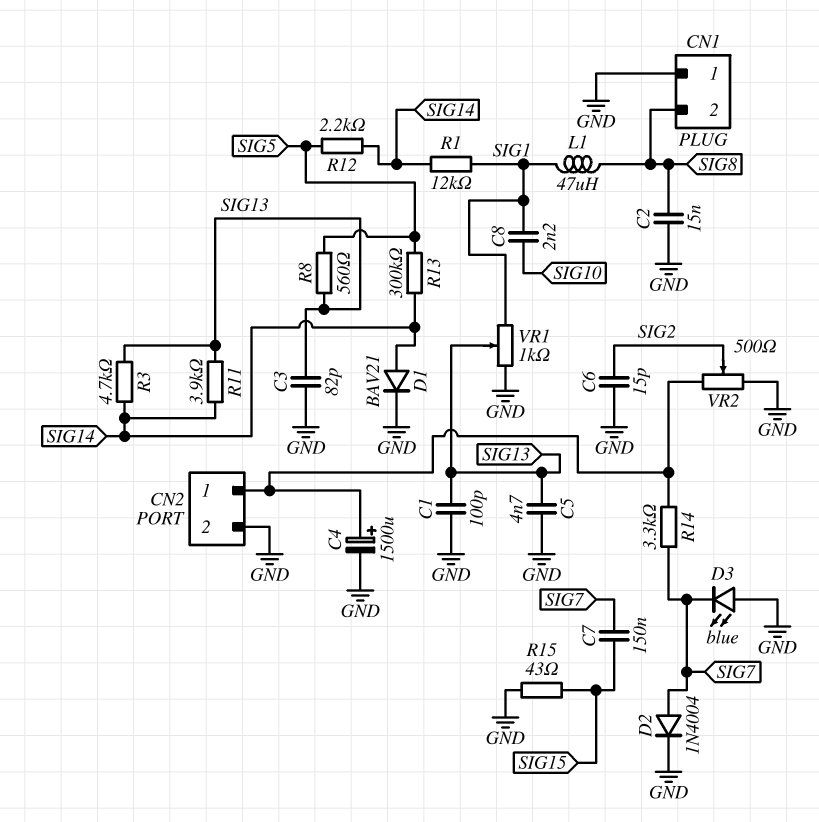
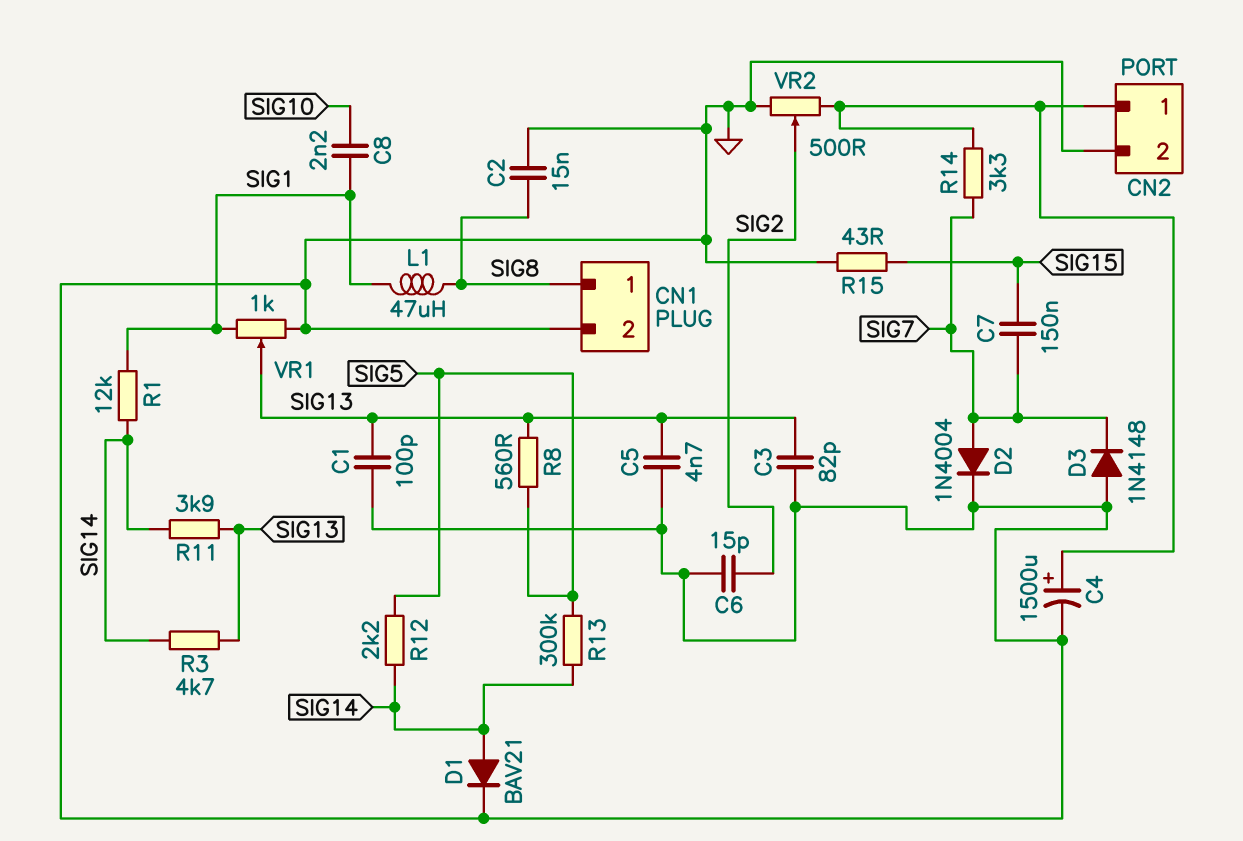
CN1 pin 1: GND -> SIG8
CN1 pin 2: SIG8 -> GND
D3: LED blue (A GND, K SIG7) -> diode 1N4148 (A GND, K SIG7)

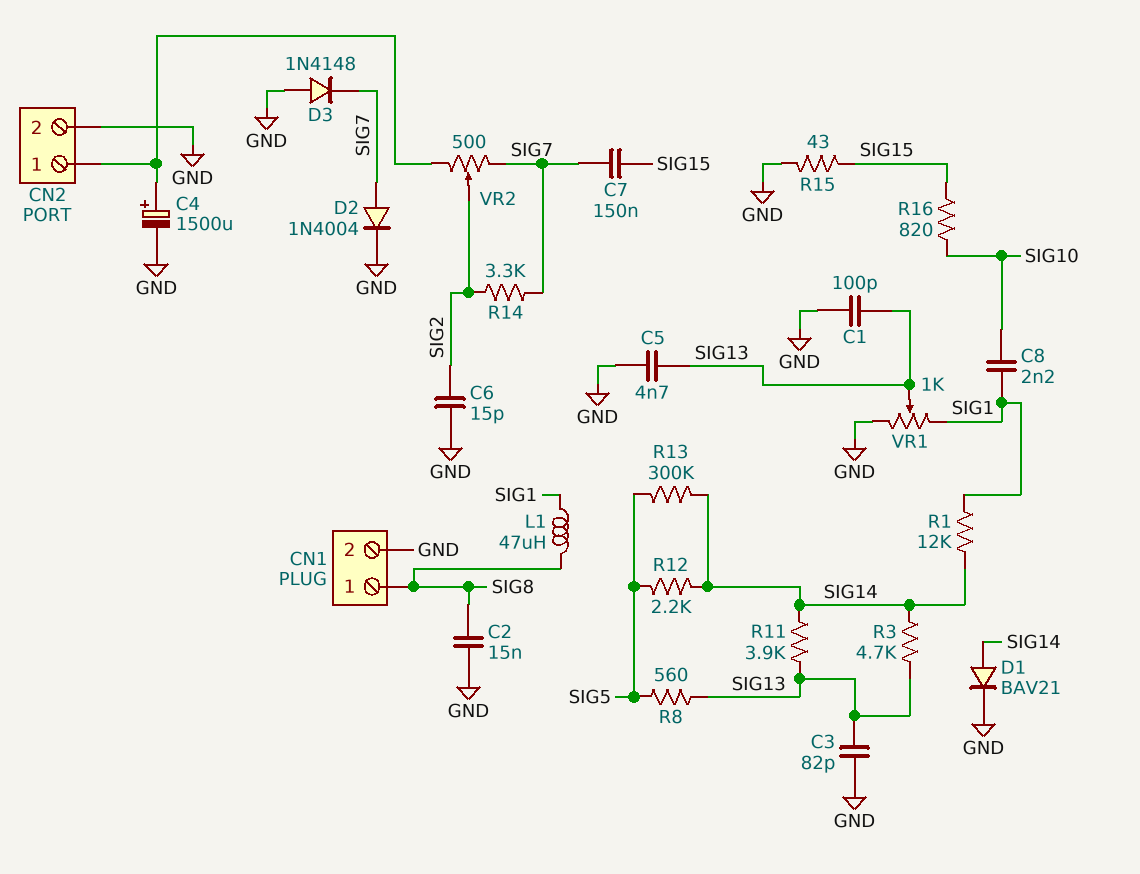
R14: 3.3k (CN2/1, SIG7) -> 3.3k (SIG2, SIG7)
R16: none -> 820 (SIG10, SIG15)
VR2: 500 (CN2/1, GND, wiper SIG2) -> 500 (CN2/1, SIG7, wiper SIG2)

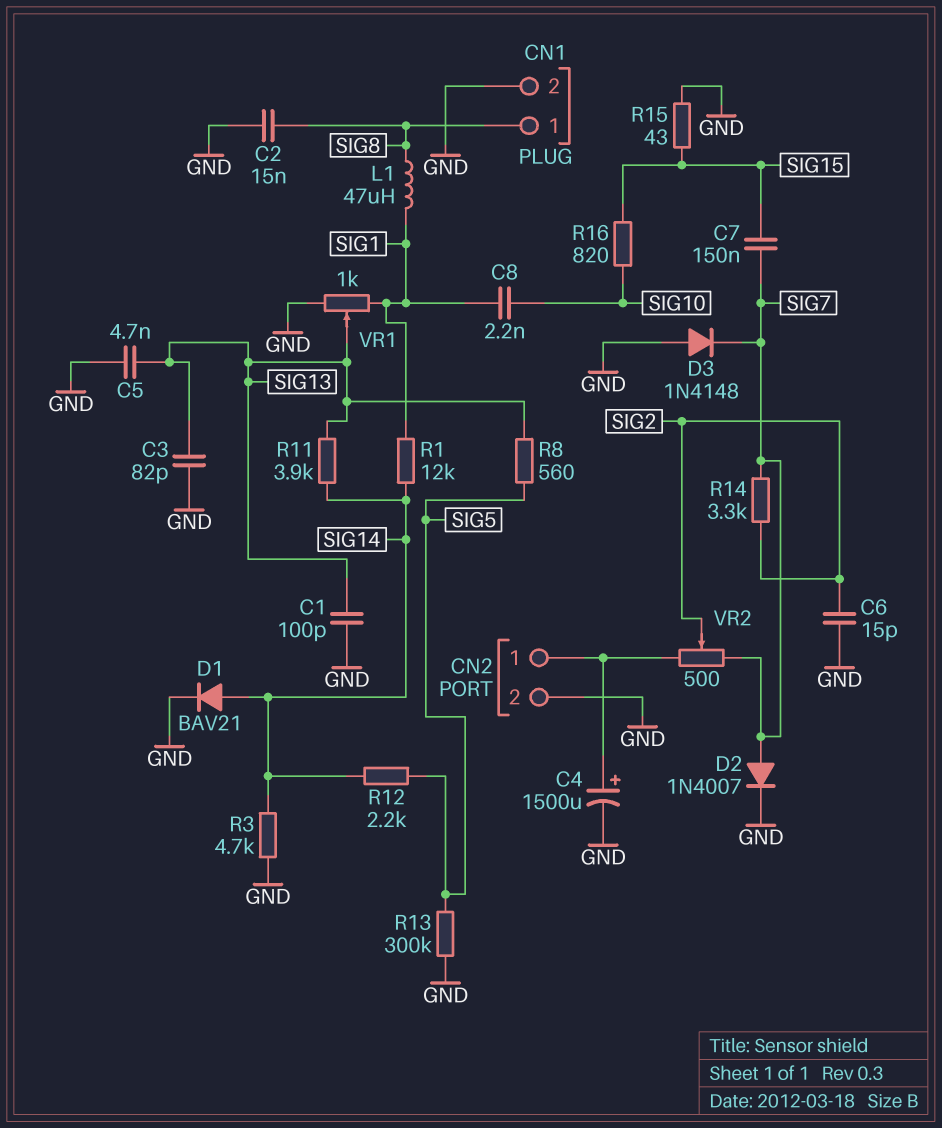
D2: diode 1N4004 (A SIG7, K GND) -> diode 1N4007 (A SIG7, K GND)
R3: 4.7k (SIG13, SIG14) -> 4.7k (GND, SIG14)
R13: 300k (SIG5, SIG14) -> 300k (GND, SIG5)

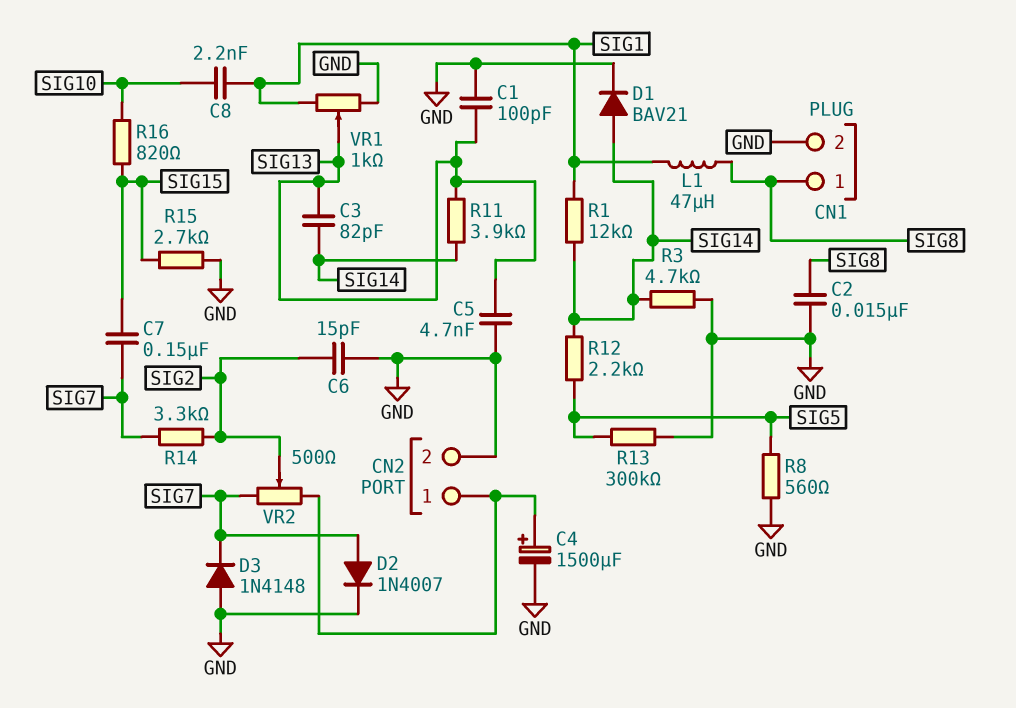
C3: 82pF (GND, SIG13) -> 82pF (SIG13, SIG14)
R8: 560 (SIG5, SIG13) -> 560 (GND, SIG5)
R15: 43 (GND, SIG15) -> 2.7k (GND, SIG15)

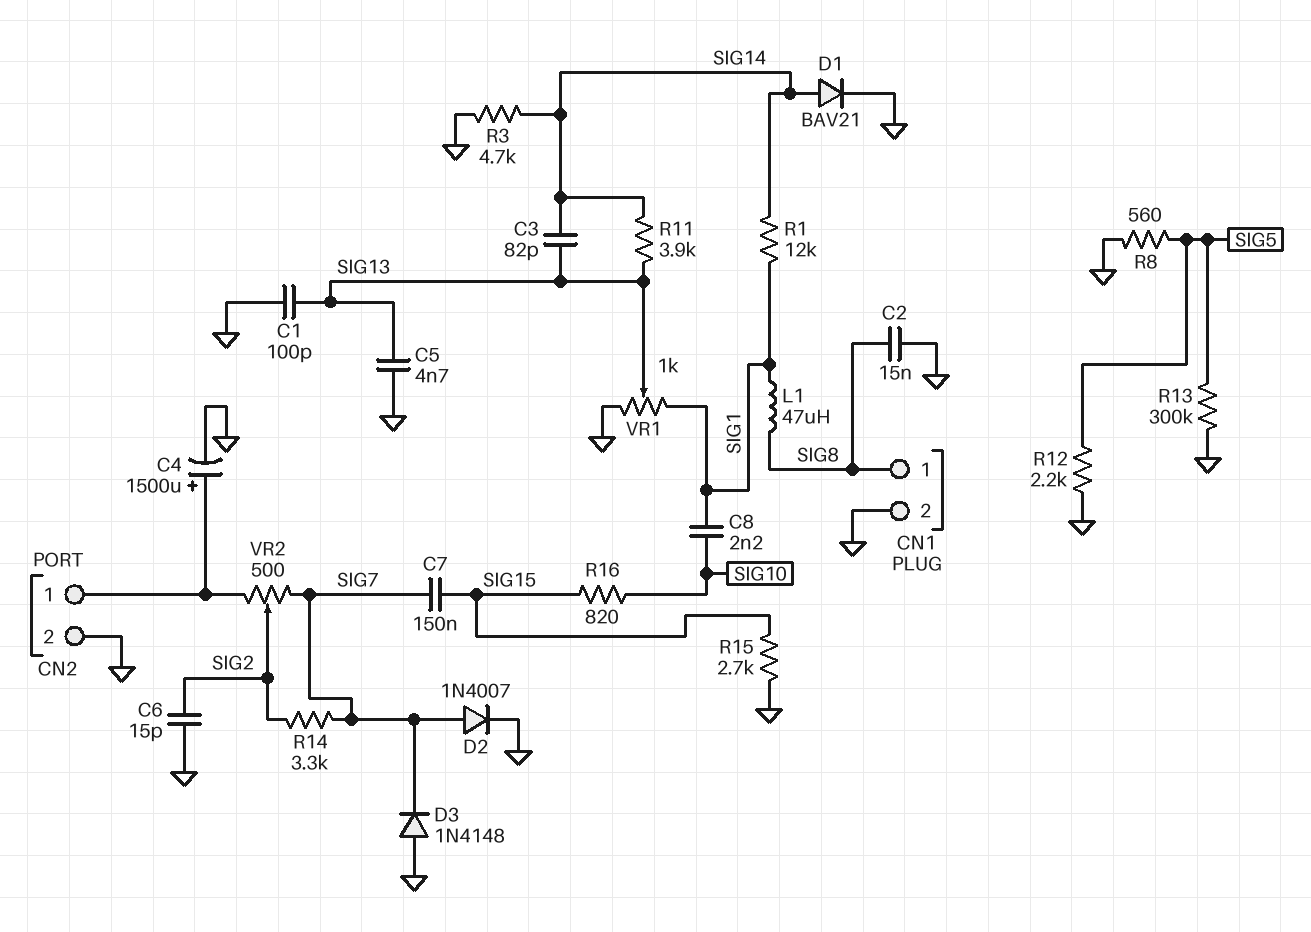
R12: 2.2k (SIG5, SIG14) -> 2.2k (GND, SIG5)

